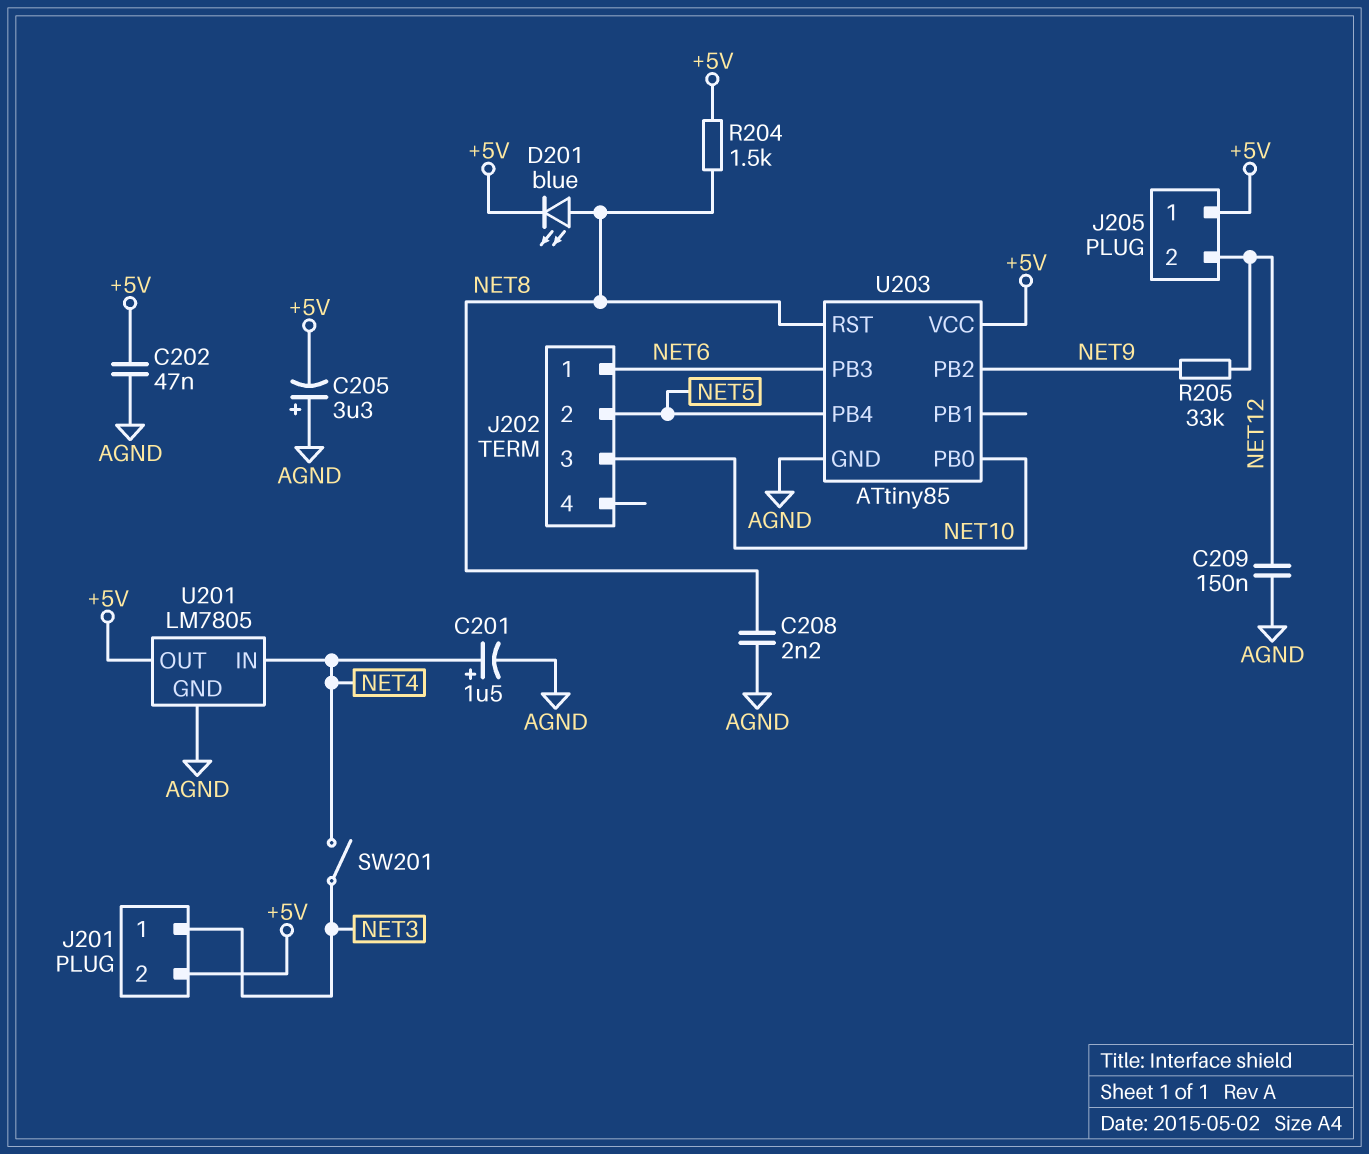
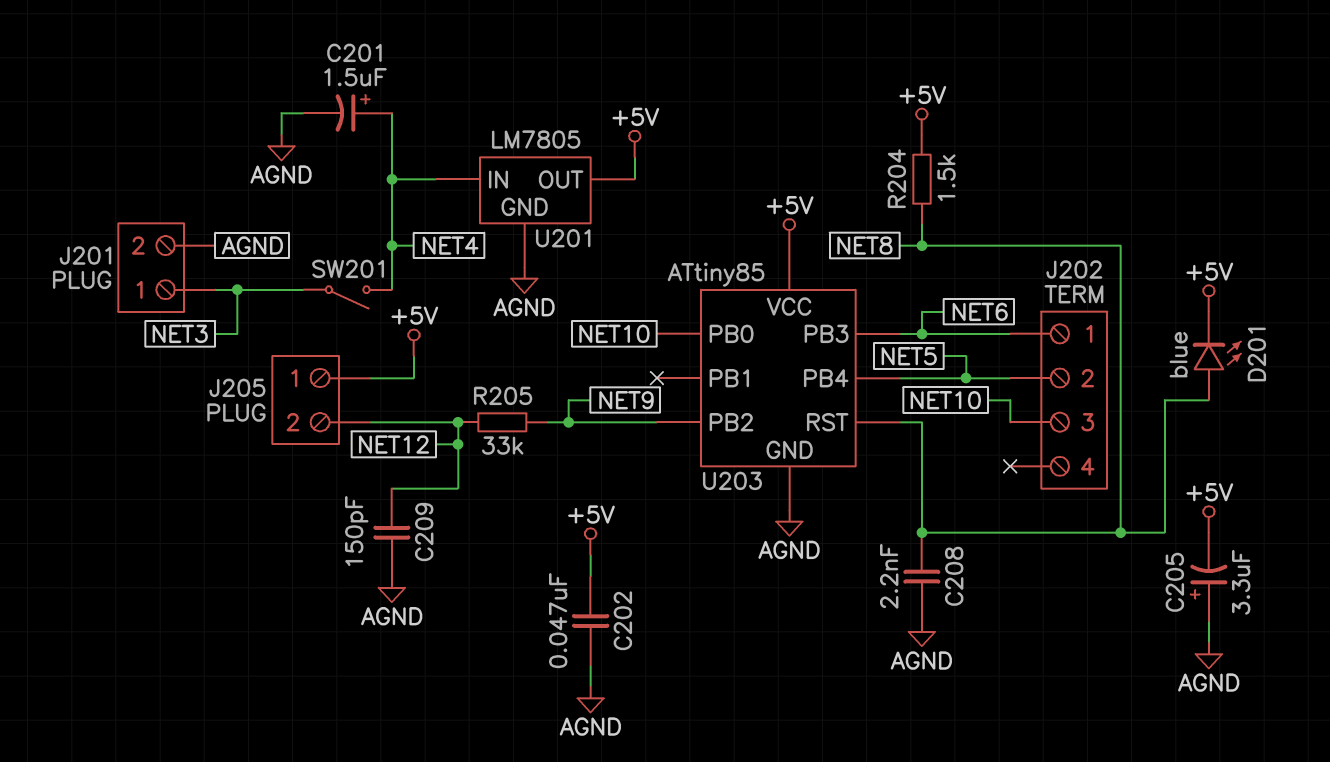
C209: 150nF (AGND, NET12) -> 150pF (AGND, NET12)
J201 pin 2: +5V -> AGND

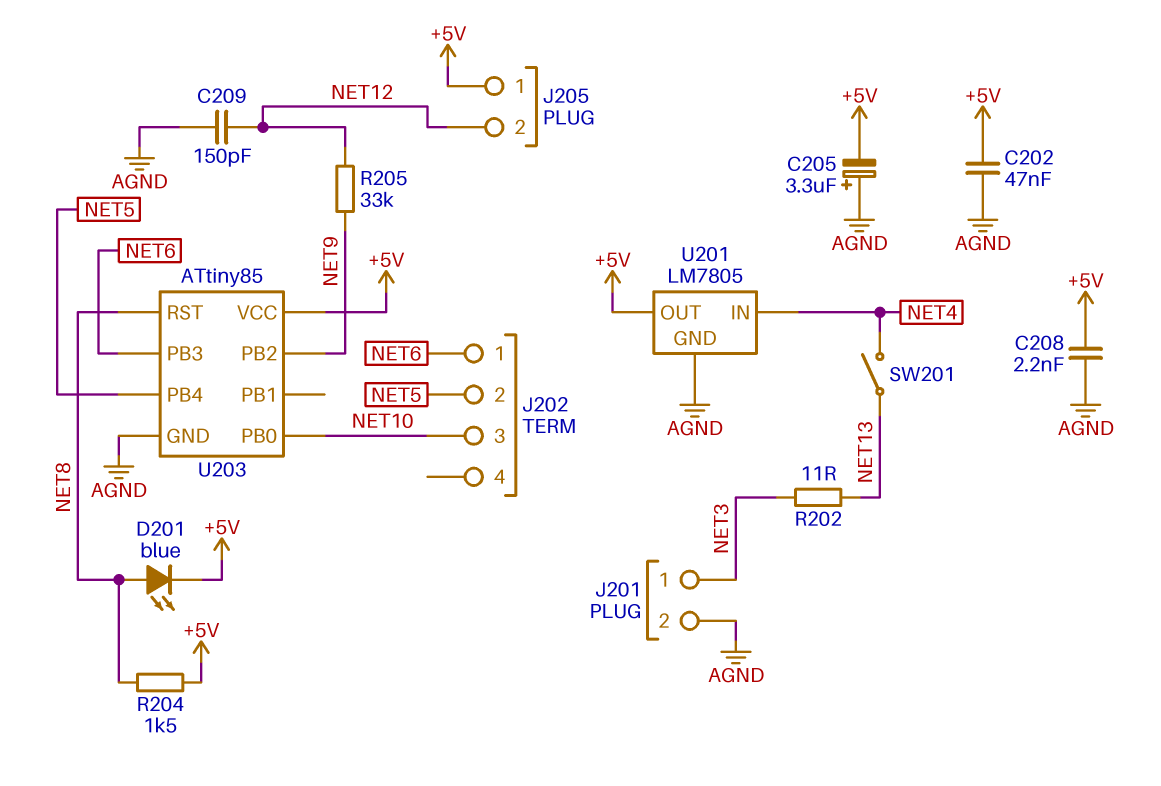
C201: 1.5uF (plus NET4, minus AGND) -> none
C208: 2.2nF (AGND, NET8) -> 2.2nF (+5V, AGND)
R202: none -> 11 (NET3, NET13)
SW201: switch (NET3, NET4) -> switch (NET4, NET13)

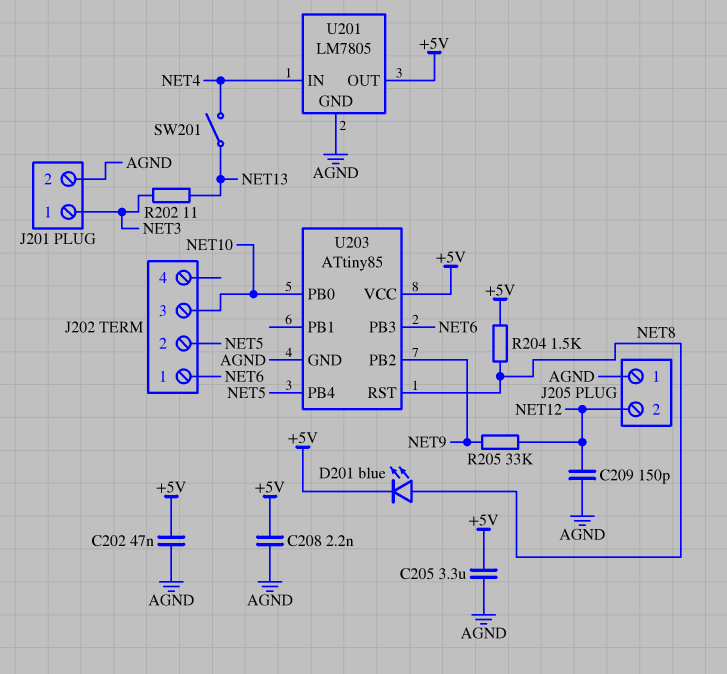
C205: 3.3uF (plus AGND, minus +5V) -> 3.3uF (+5V, AGND)
J205 pin 1: +5V -> AGND

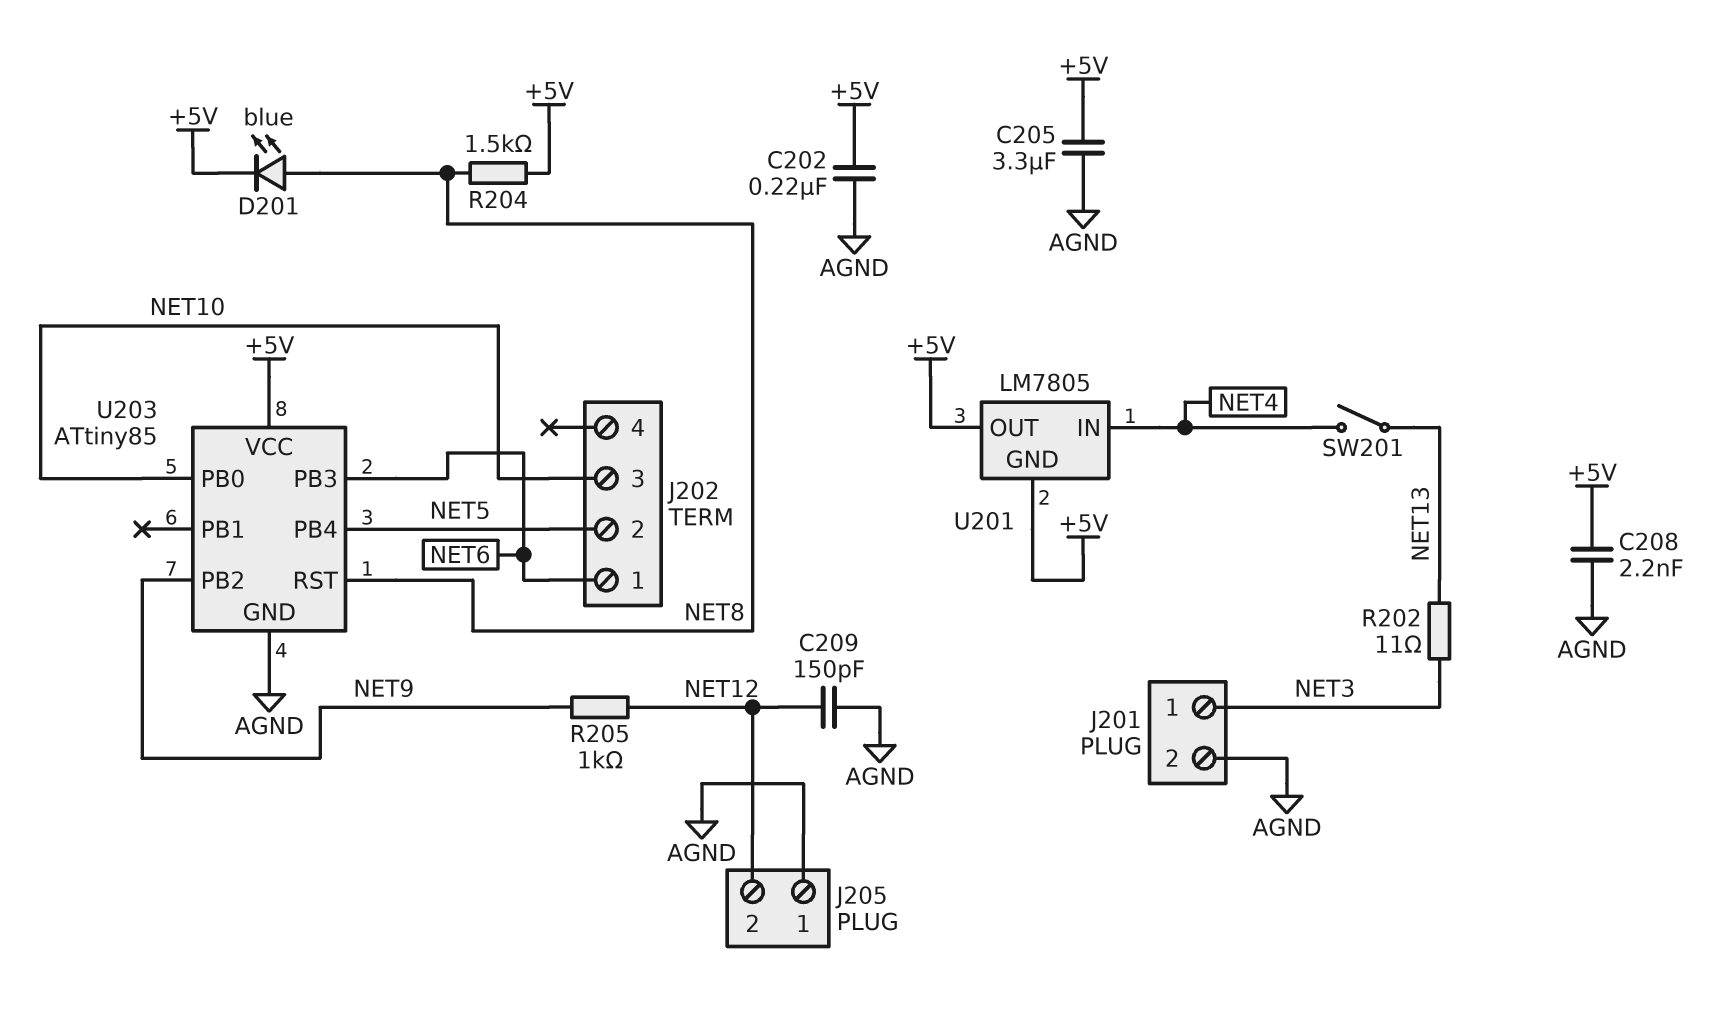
C202: 47nF (+5V, AGND) -> 220nF (+5V, AGND)
R205: 33k (NET9, NET12) -> 1k (NET9, NET12)
U201 pin GND: AGND -> +5V

